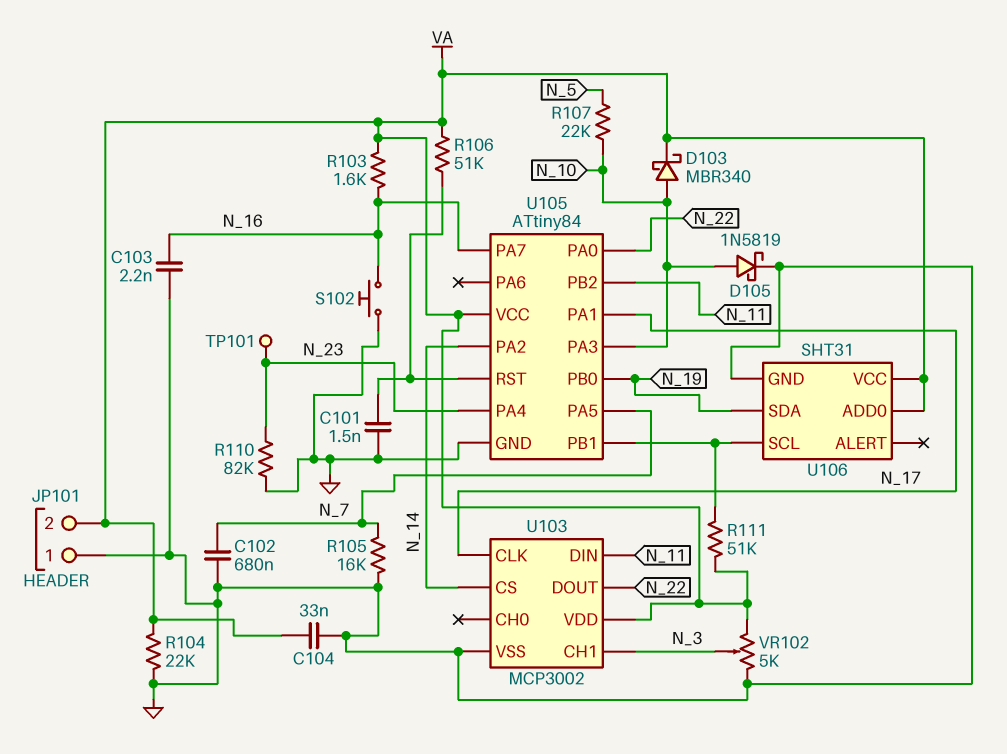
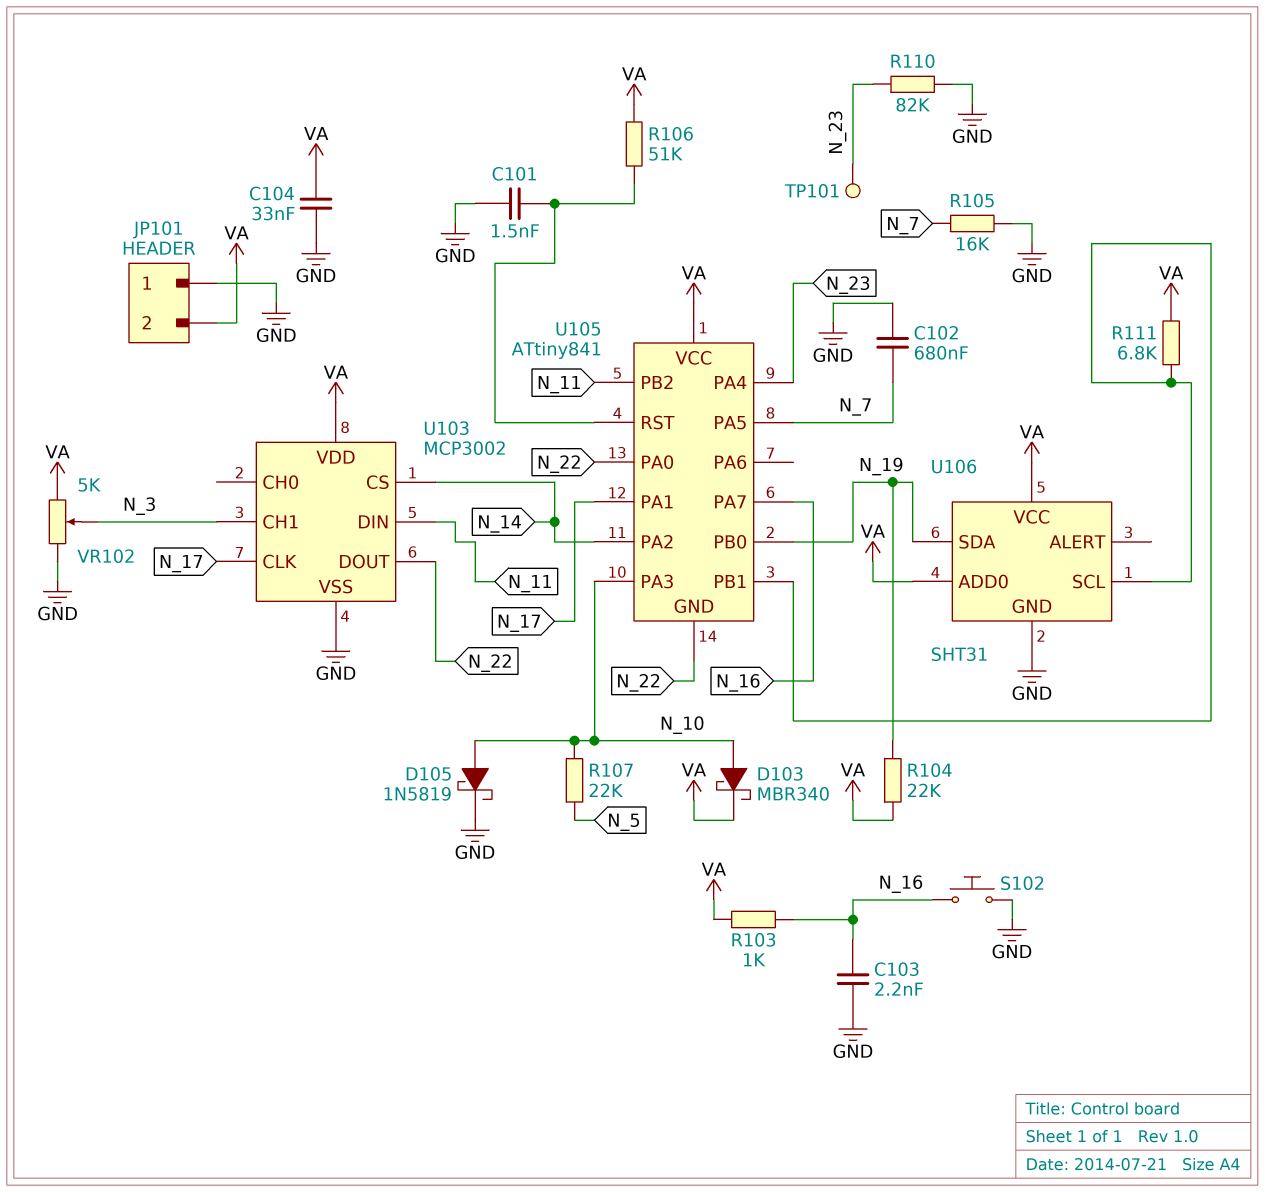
R103: 1.6k (N_16, VA) -> 1k (N_16, VA)
R104: 22k (GND, VA) -> 22k (N_19, VA)
R111: 51k (U105/PB1, VA) -> 6.8k (U105/PB1, VA)
U105: ATtiny84 -> ATtiny841
U105 pin GND: GND -> N_22

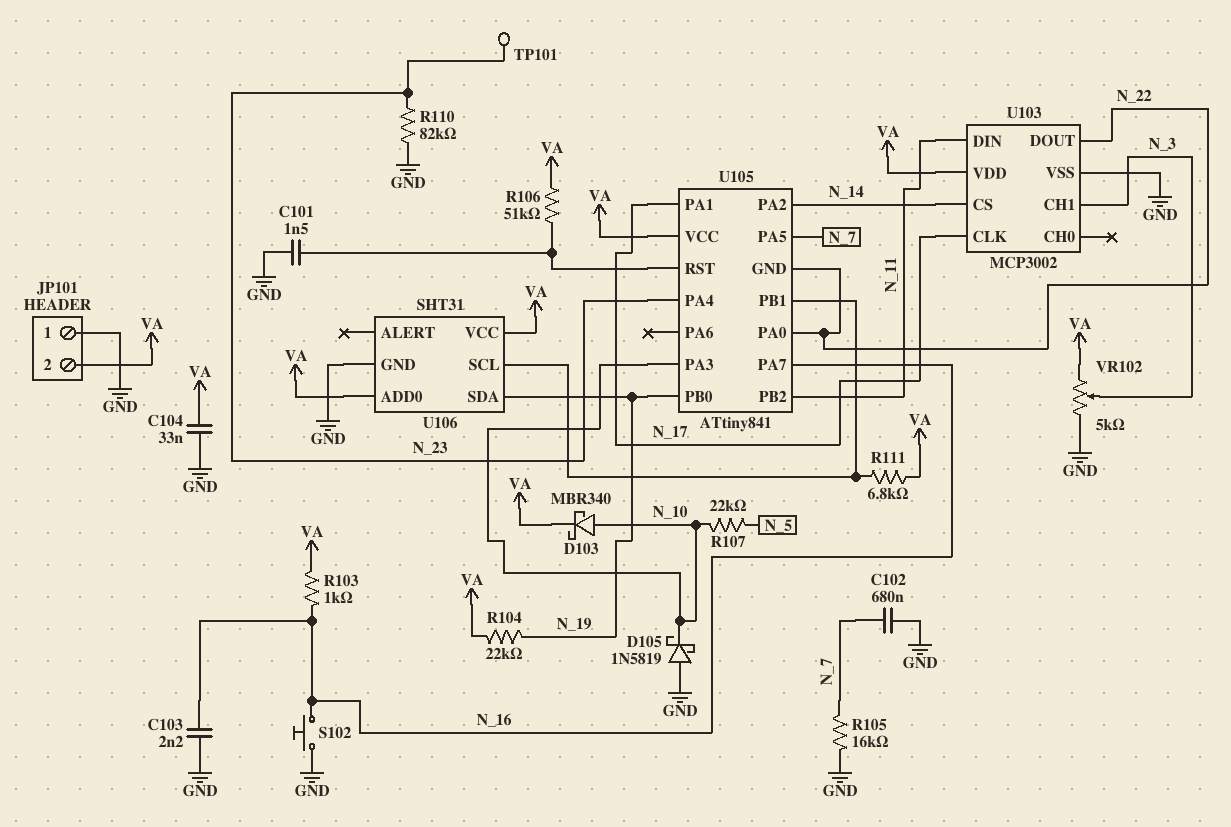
D105: schottky 1N5819 (A N_10, K GND) -> schottky 1N5819 (A GND, K N_10)

